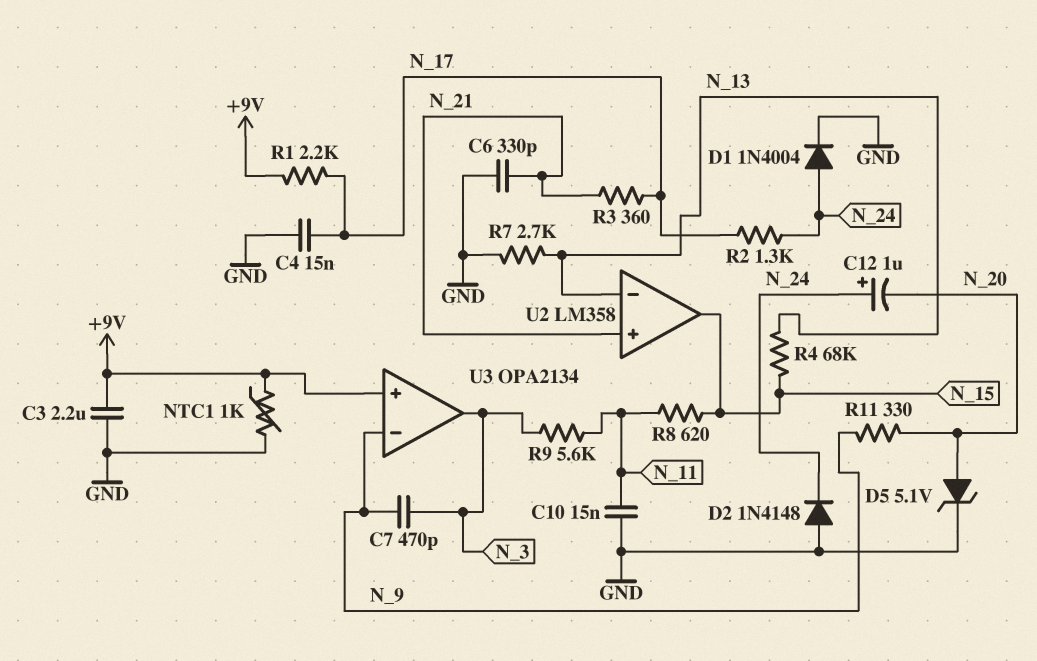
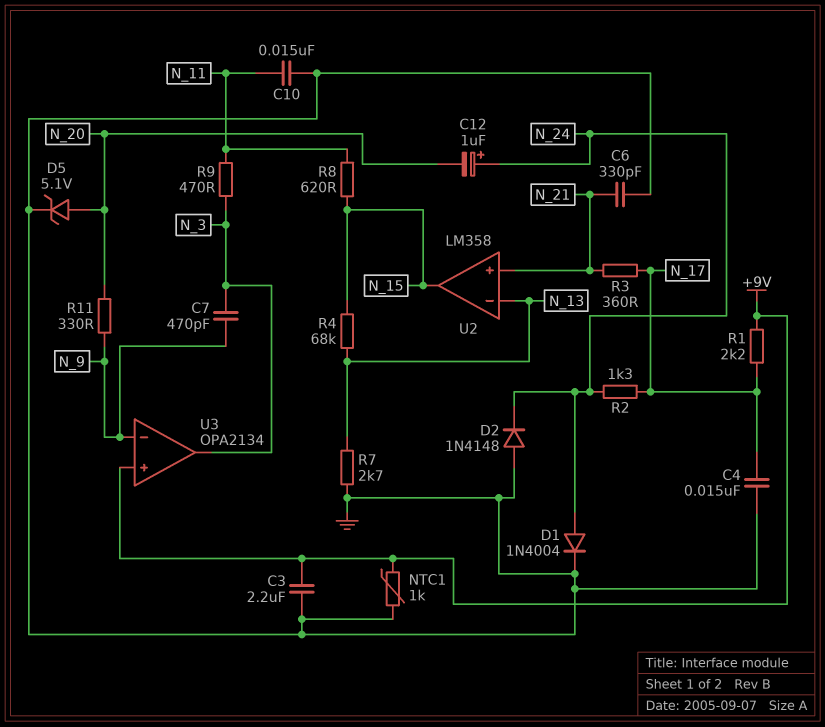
R9: 5.6k (N_3, N_11) -> 470 (N_3, N_11)

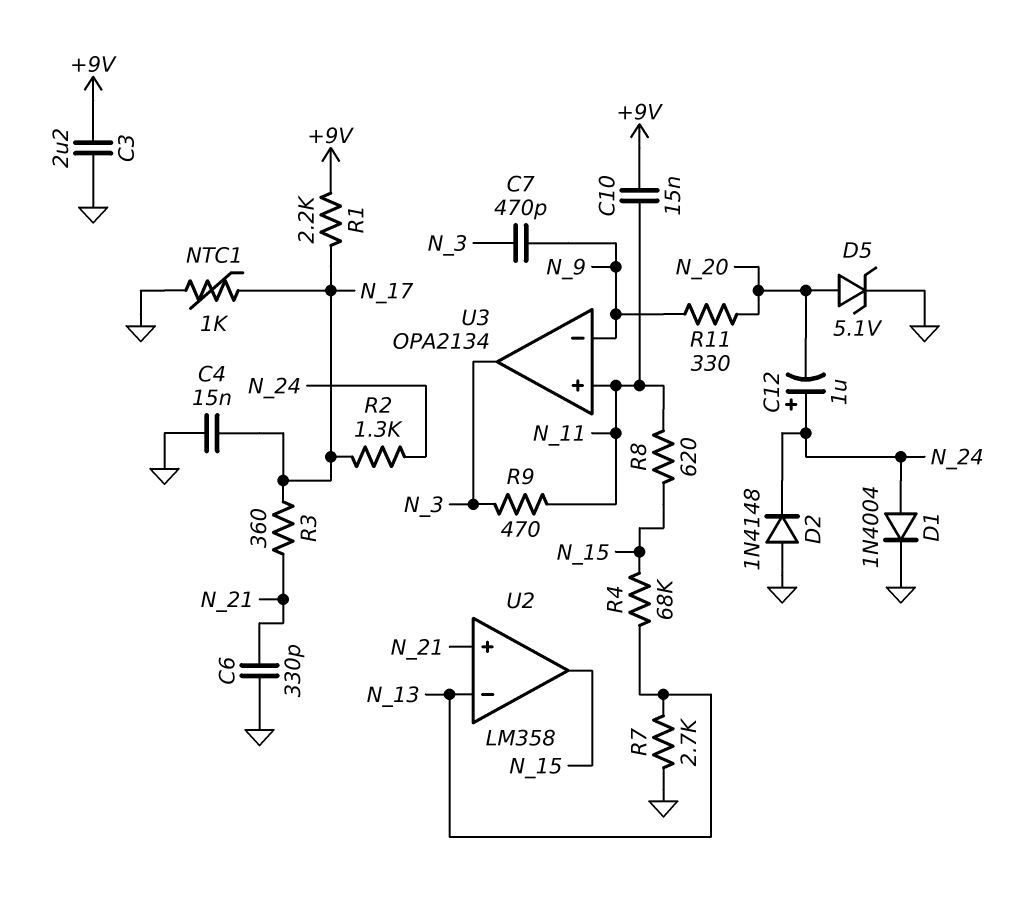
C10: 15nF (GND, N_11) -> 15nF (+9V, N_11)
NTC1: 1k (+9V, GND) -> 1k (GND, N_17)
U3 pin in+: +9V -> N_11

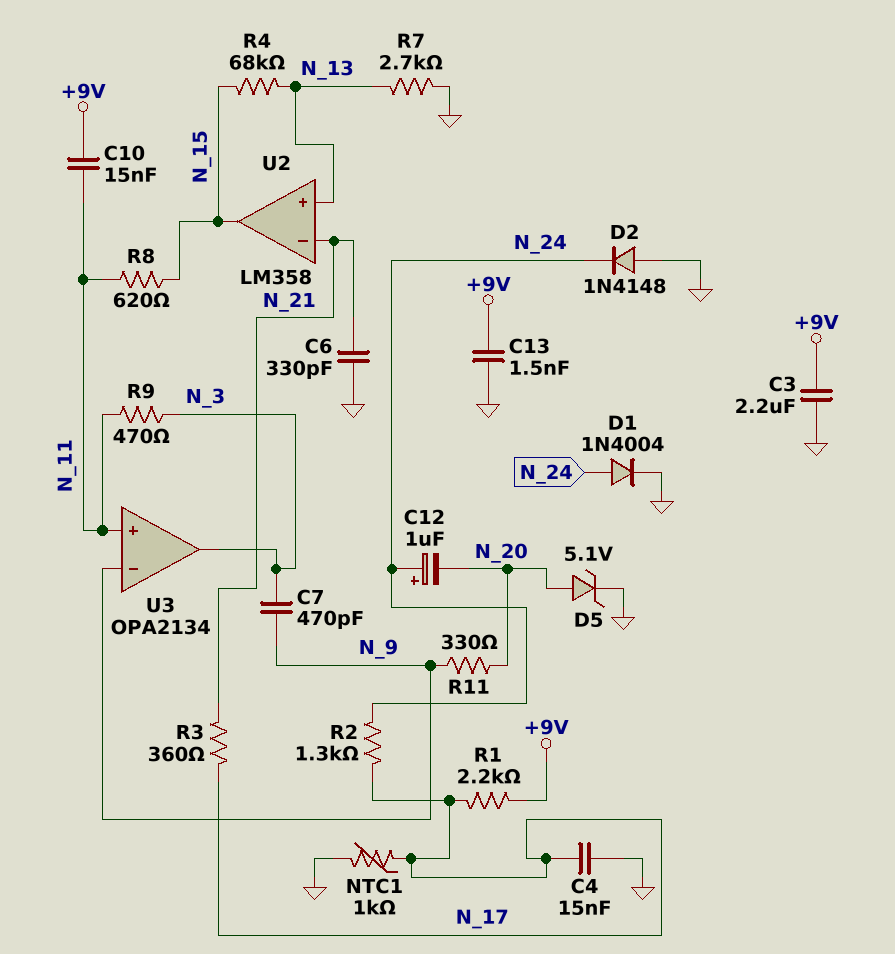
C13: none -> 1.5nF (+9V, GND)
U2 pin in+: N_21 -> N_13
U2 pin in-: N_13 -> N_21

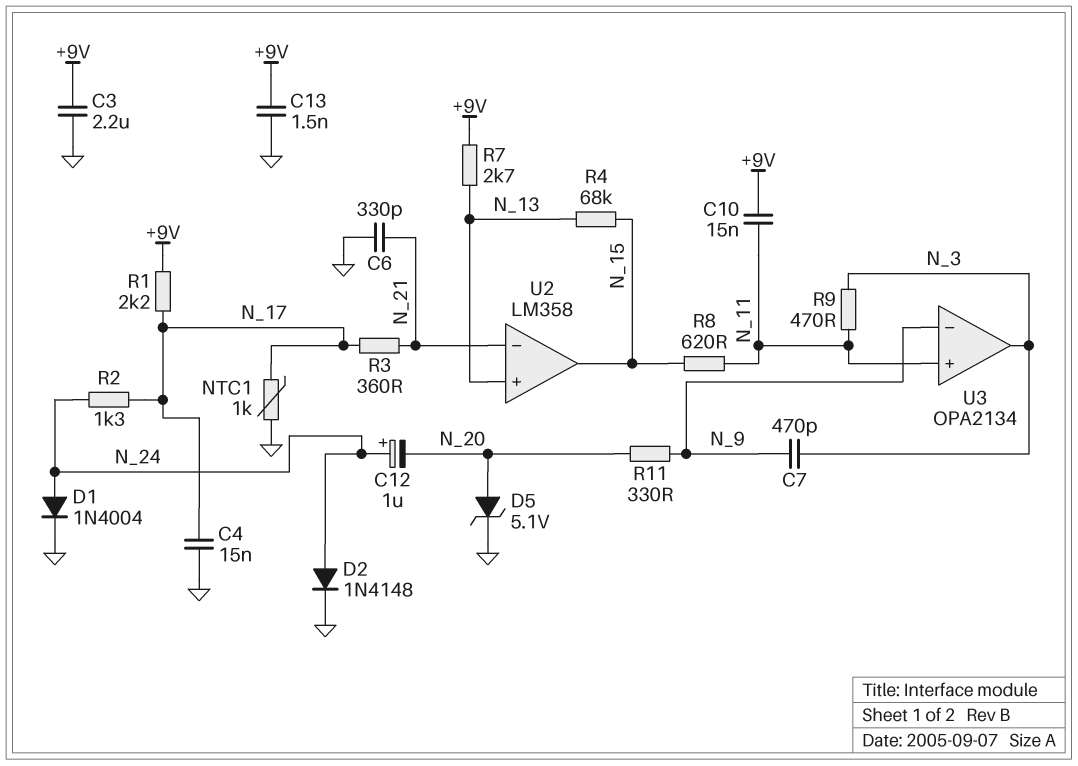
D2: diode 1N4148 (A GND, K N_24) -> diode 1N4148 (A N_24, K GND)
R7: 2.7k (GND, N_13) -> 2.7k (+9V, N_13)

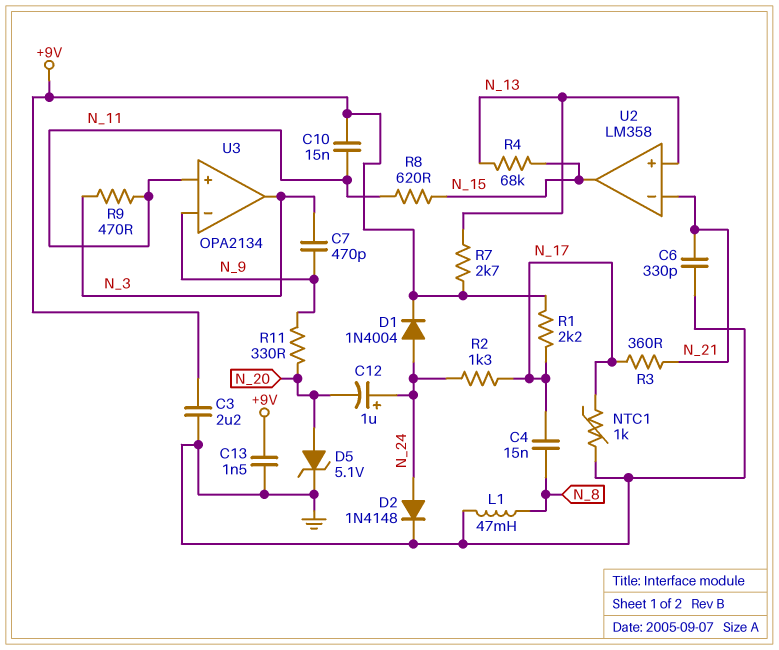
C4: 15nF (GND, N_17) -> 15nF (N_8, N_17)
D1: diode 1N4004 (A N_24, K GND) -> diode 1N4004 (A N_24, K +9V)
L1: none -> 47mH (GND, N_8)

